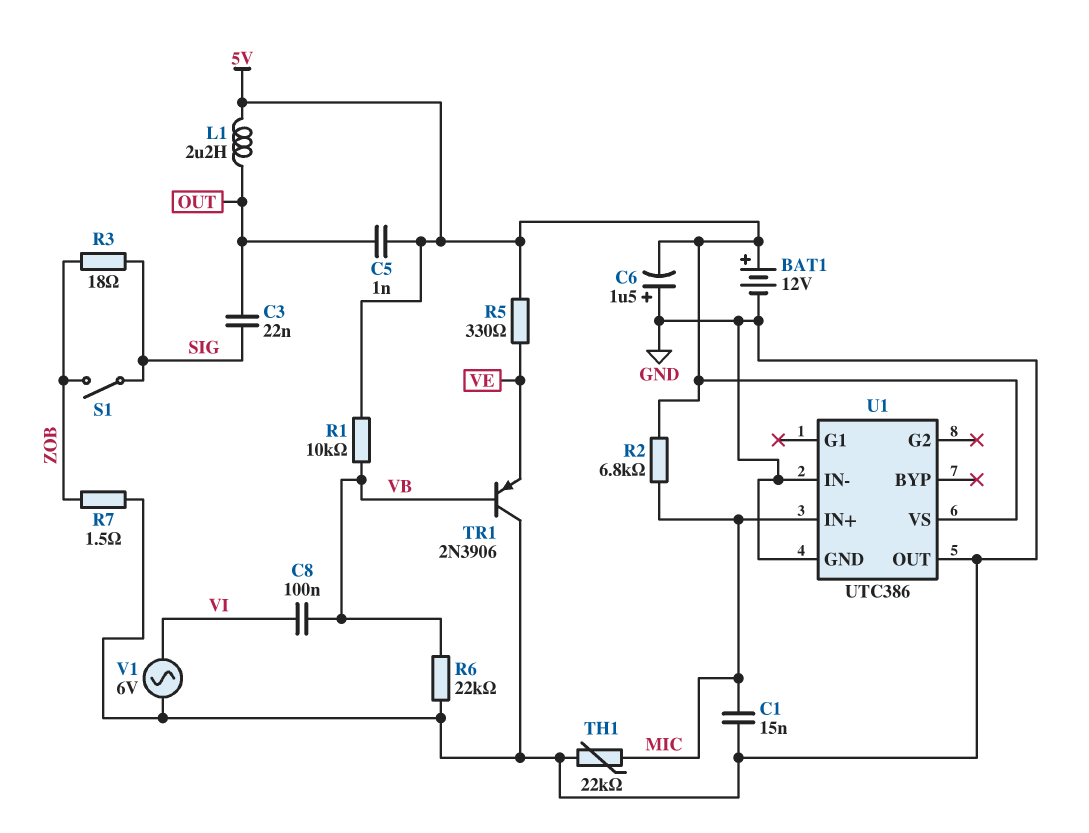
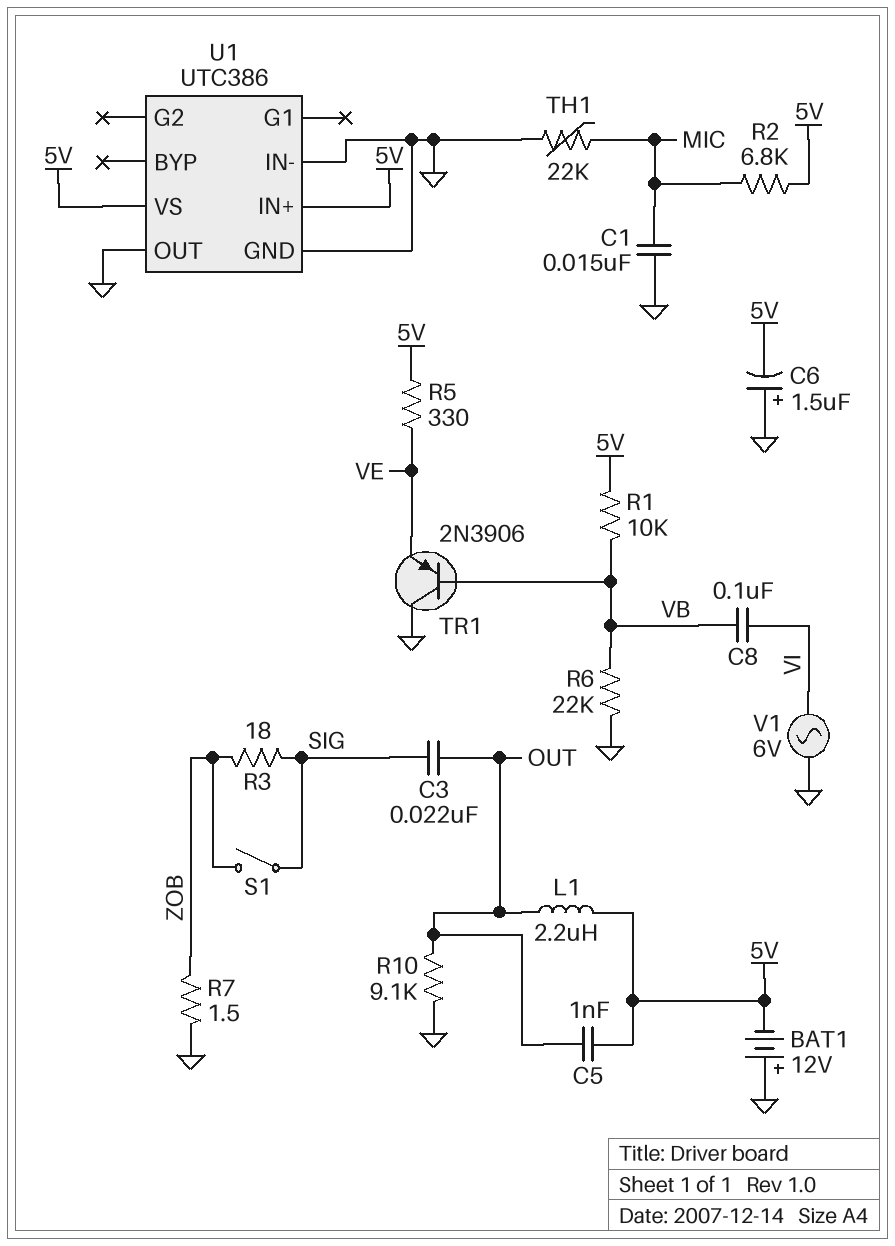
BAT1: 12V (plus 5V, minus GND) -> 12V (plus GND, minus 5V)
R10: none -> 9.1k (GND, OUT)
U1 pin IN+: MIC -> 5V

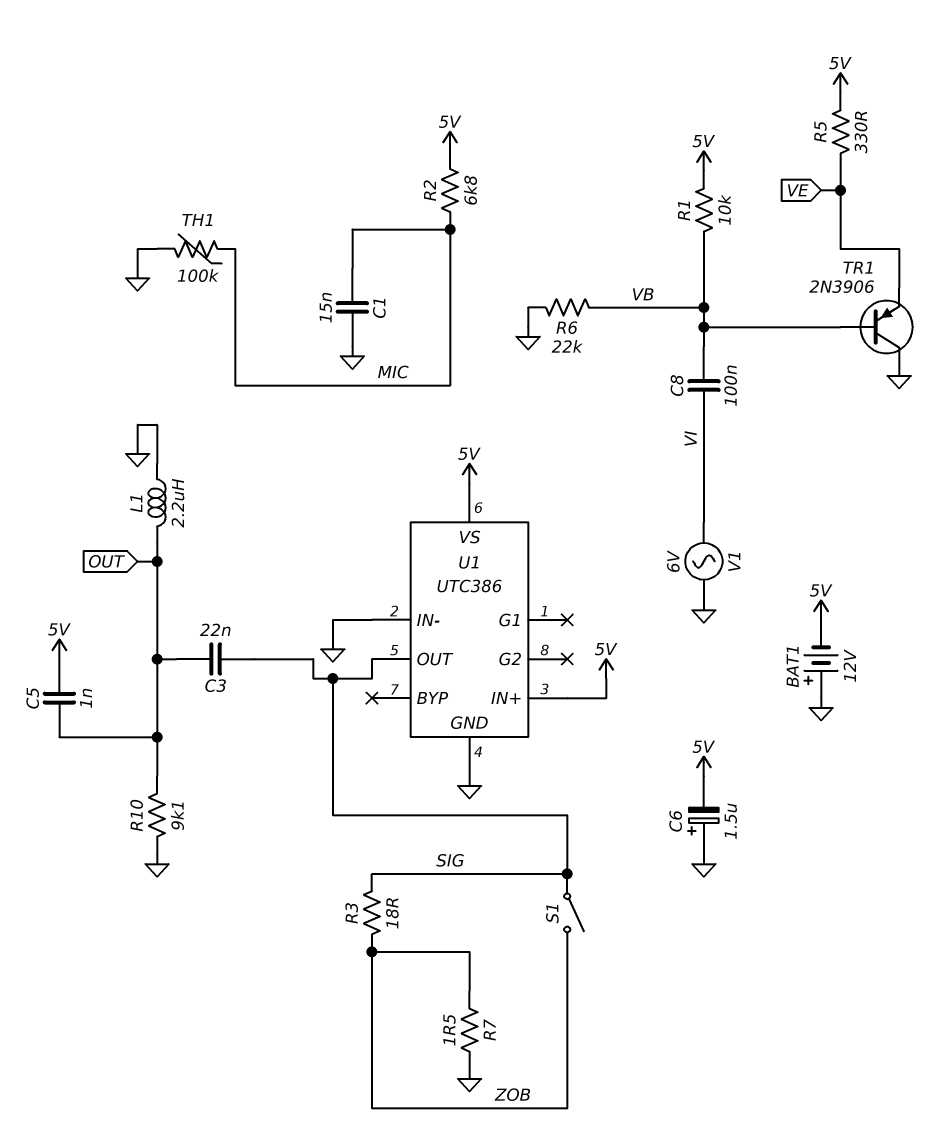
L1: 2.2uH (5V, OUT) -> 2.2uH (GND, OUT)
TH1: 22k (GND, MIC) -> 100k (GND, MIC)
U1 pin OUT: GND -> SIG

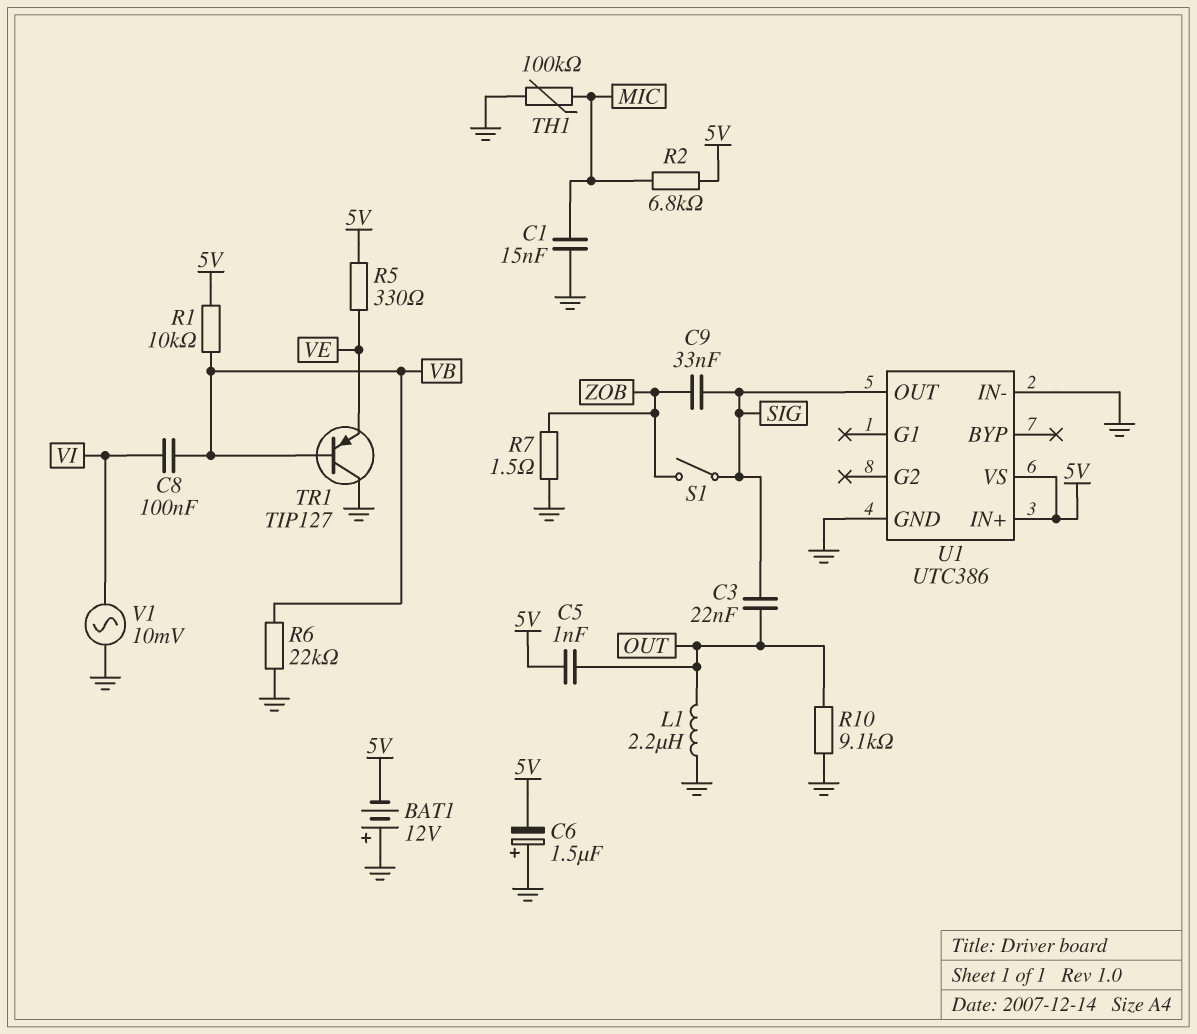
C9: none -> 33nF (SIG, ZOB)
R3: 18 (SIG, ZOB) -> none
TR1: PNP 2N3906 (B VB, C GND, E VE) -> PNP TIP127 (B VB, C GND, E VE)
V1: AC 6V (GND, VI) -> AC 10mV (GND, VI)

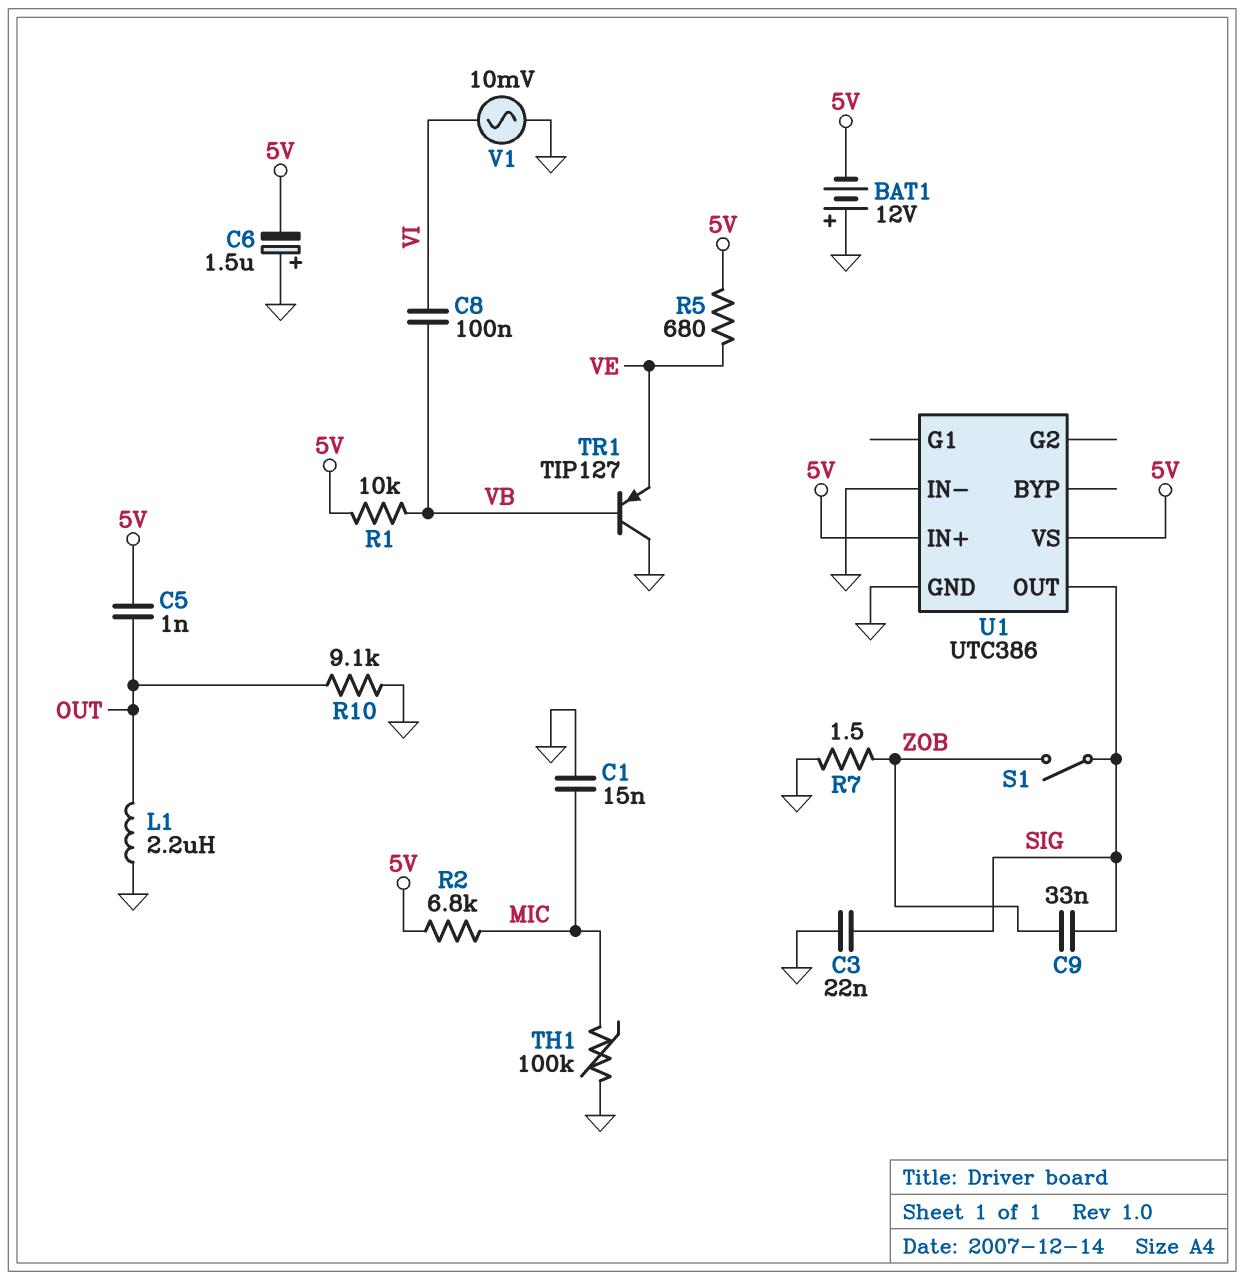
C3: 22nF (OUT, SIG) -> 22nF (GND, SIG)
R5: 330 (5V, VE) -> 680 (5V, VE)
R6: 22k (GND, VB) -> none

